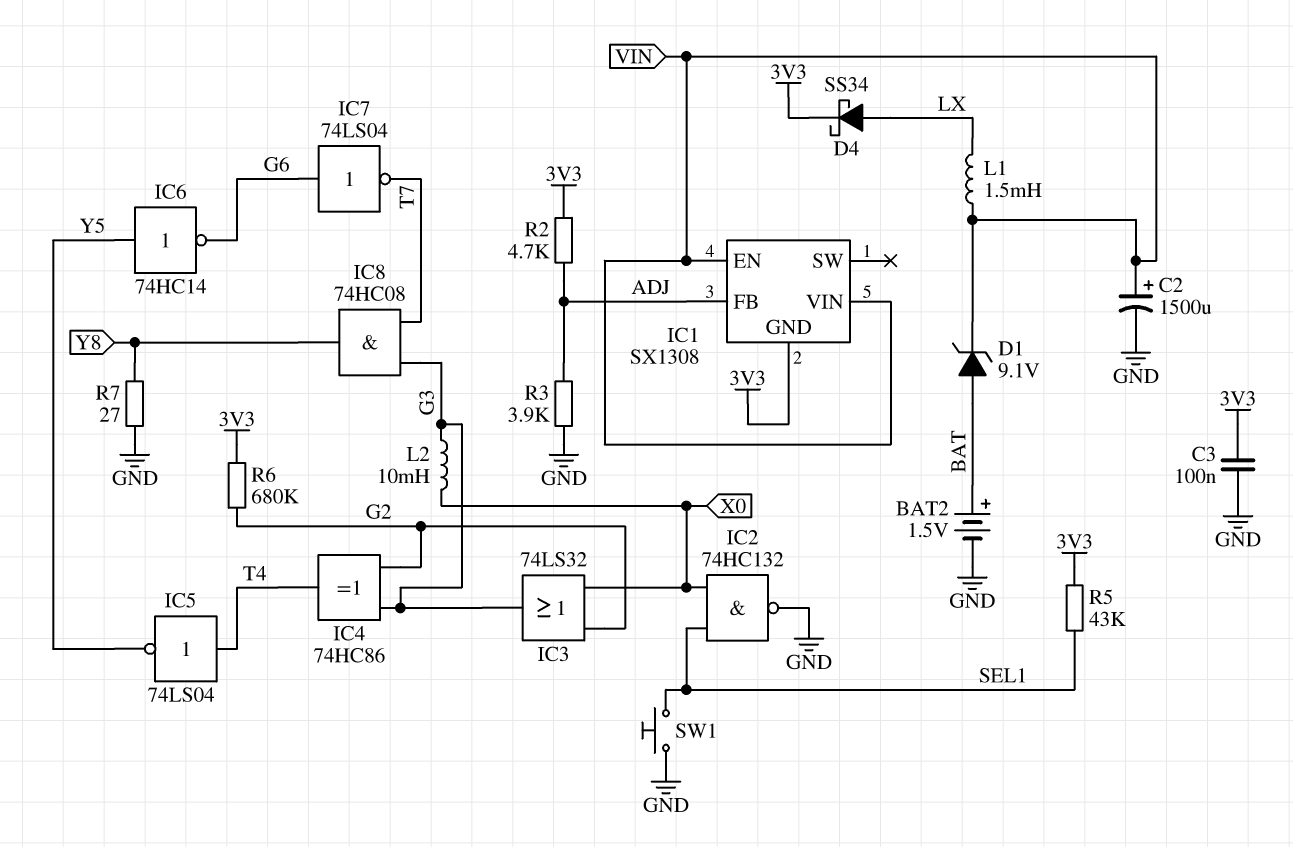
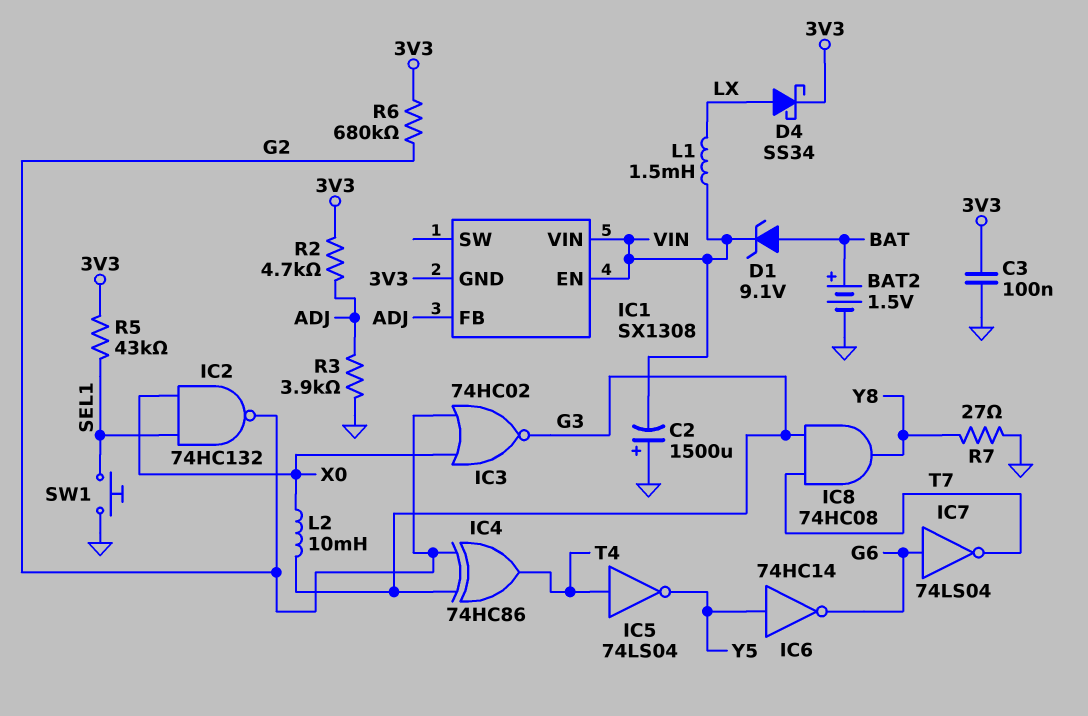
C2: 1500uF (plus VIN, minus GND) -> 1500uF (plus GND, minus VIN)
IC2: NAND 74HC132 (in SEL1, in X0, out GND) -> NAND 74HC132 (in SEL1, in X0, out G2)
IC3: OR 74LS32 (in G2, in X0, out G3) -> NOR 74HC02 (in G2, in X0, out G3)

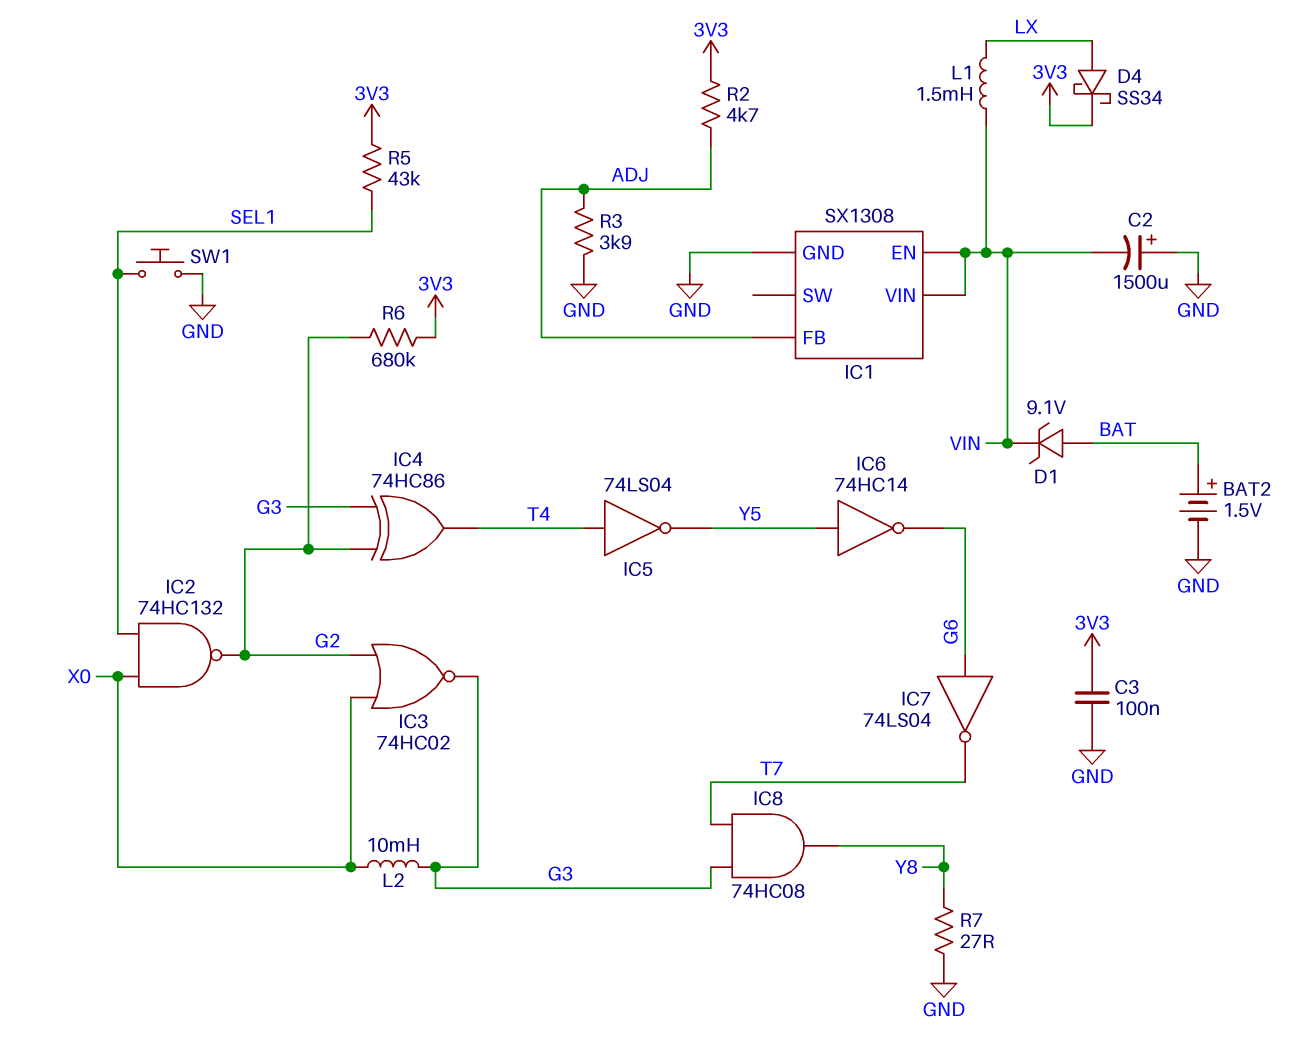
IC1 pin GND: 3V3 -> GND

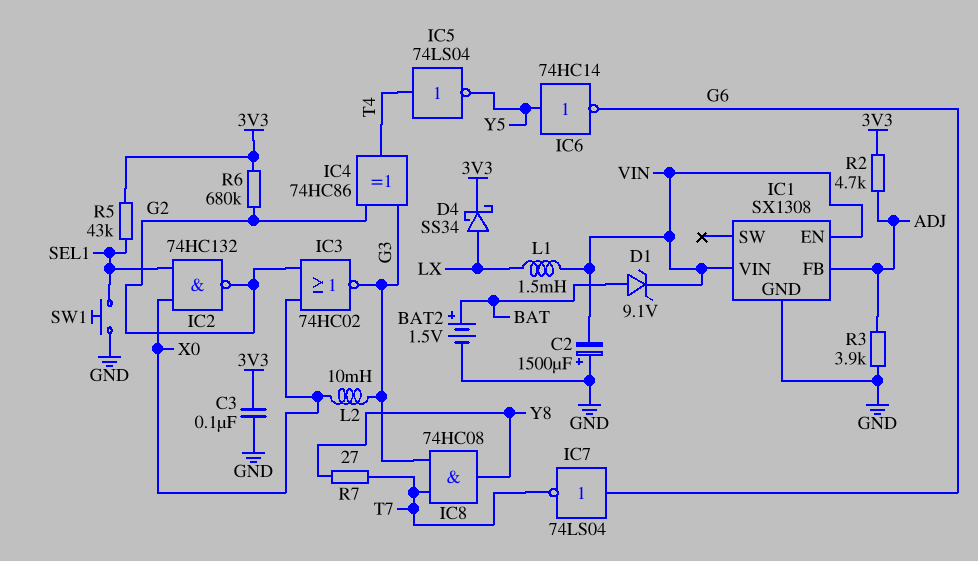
R7: 27 (GND, Y8) -> 27 (T7, Y8)

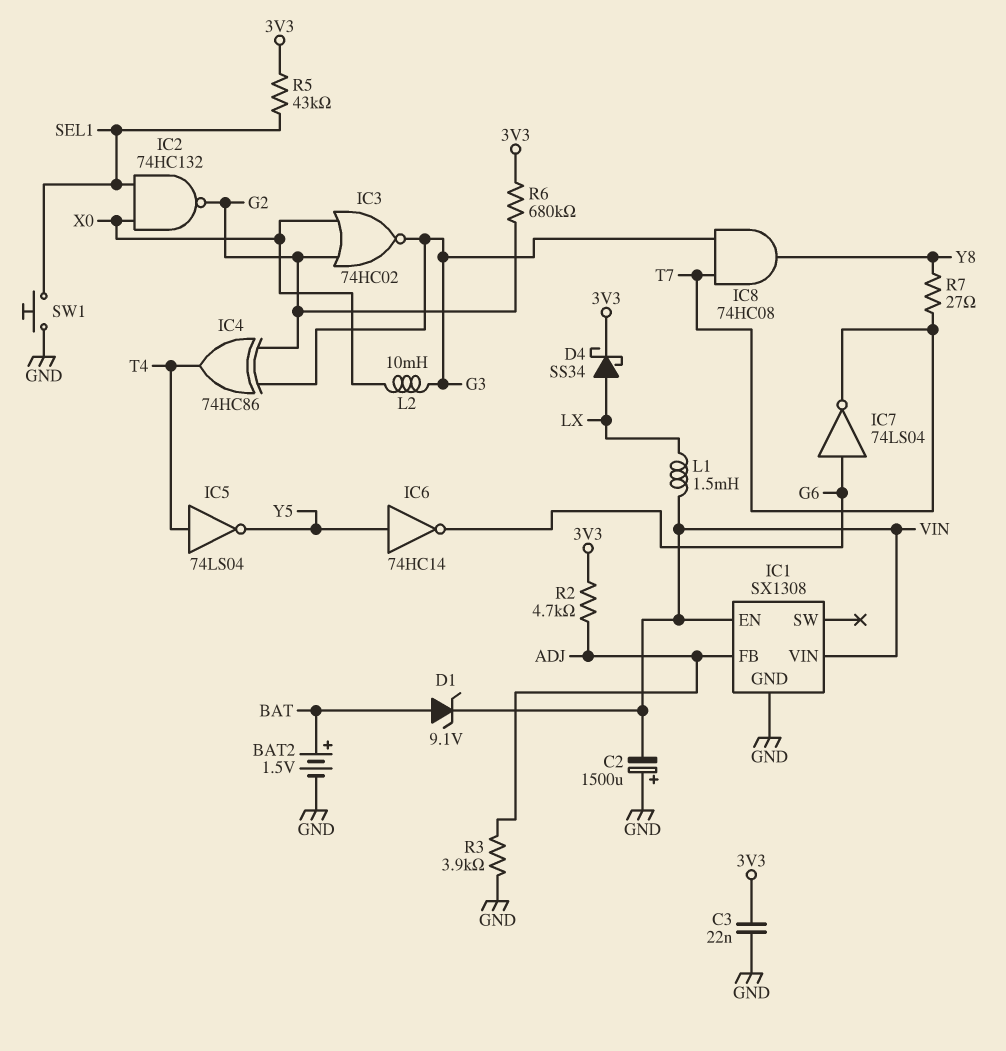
C3: 100nF (3V3, GND) -> 22nF (3V3, GND)

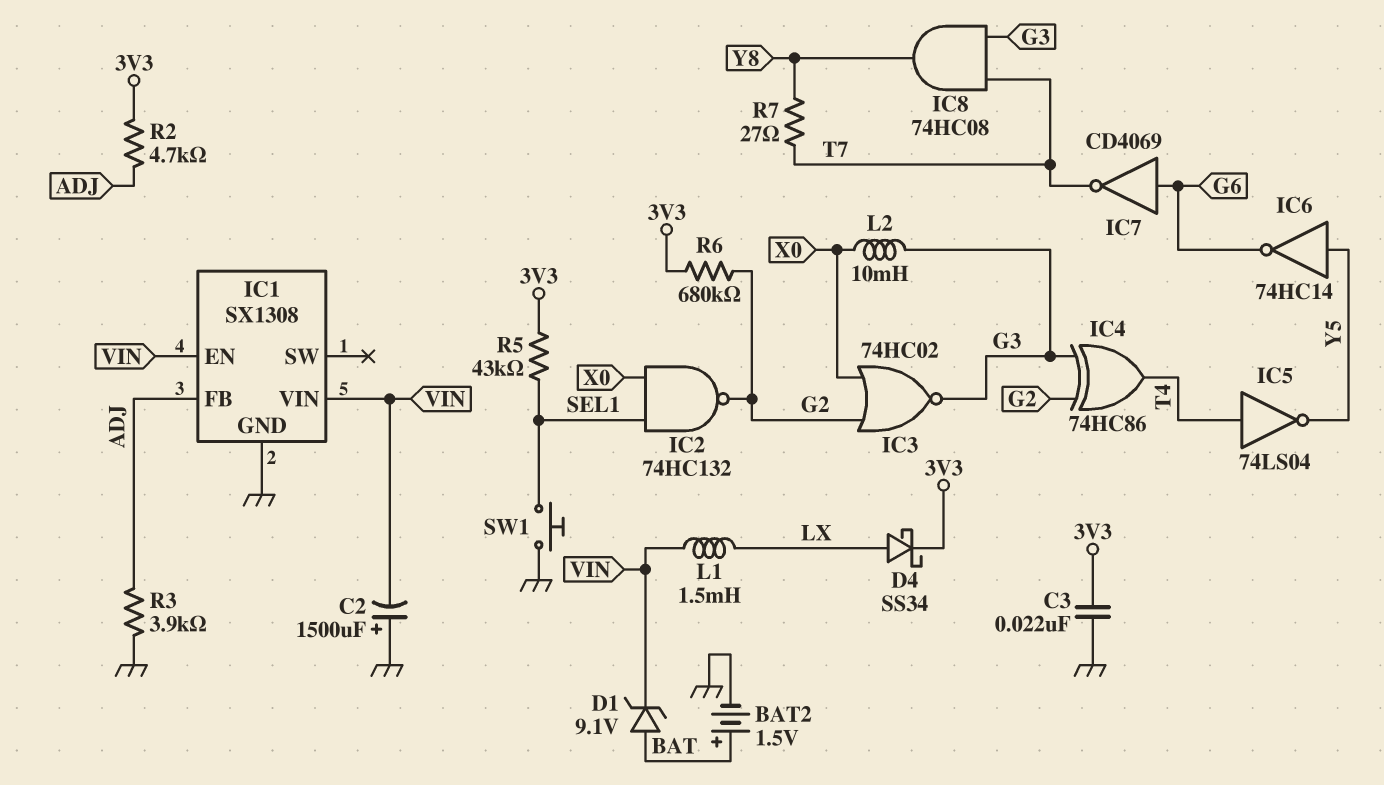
IC7: NOT 74LS04 (in G6, out T7) -> NOT CD4069 (in G6, out T7)

